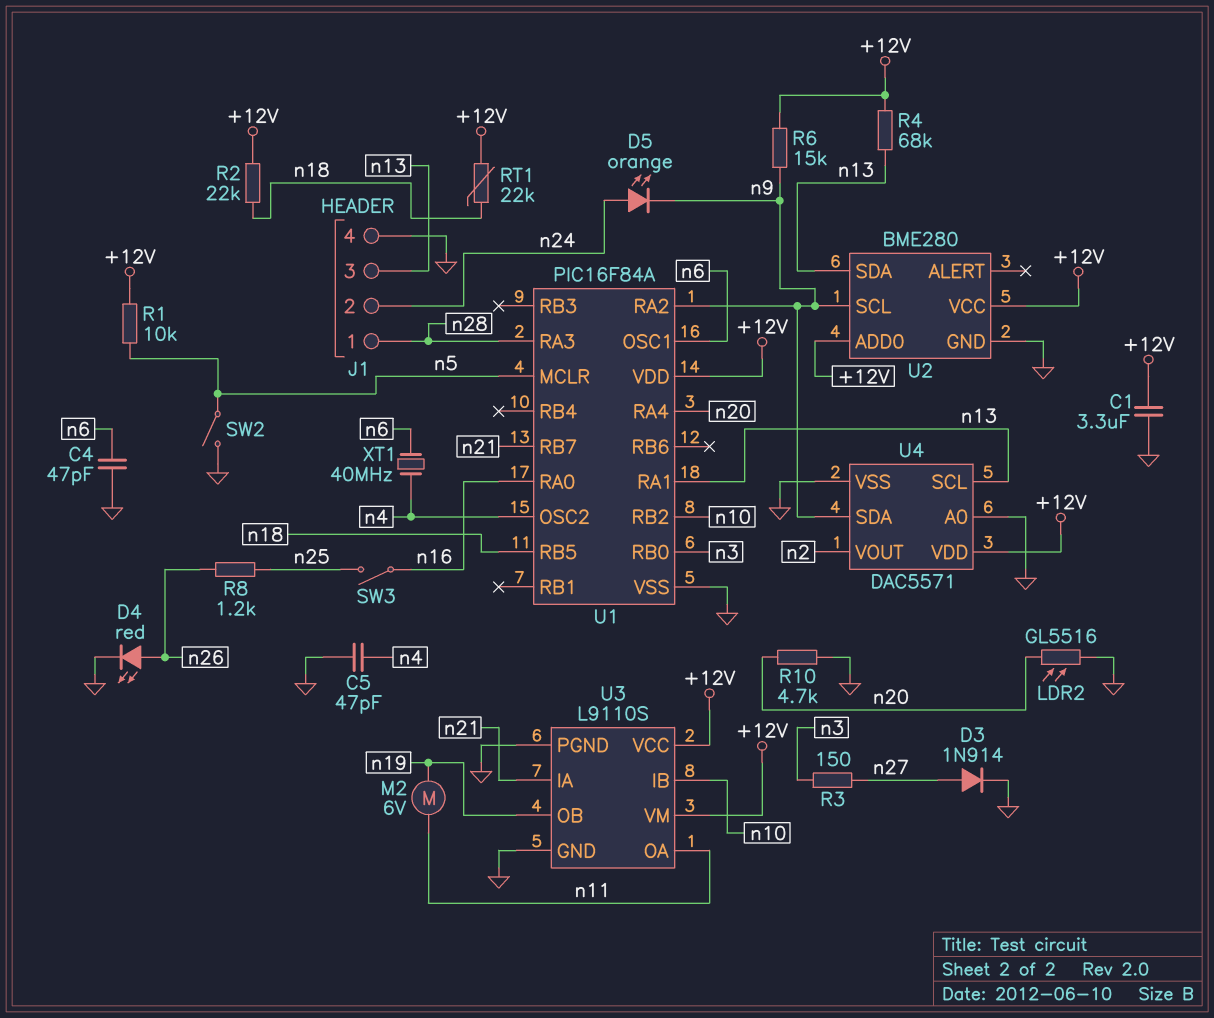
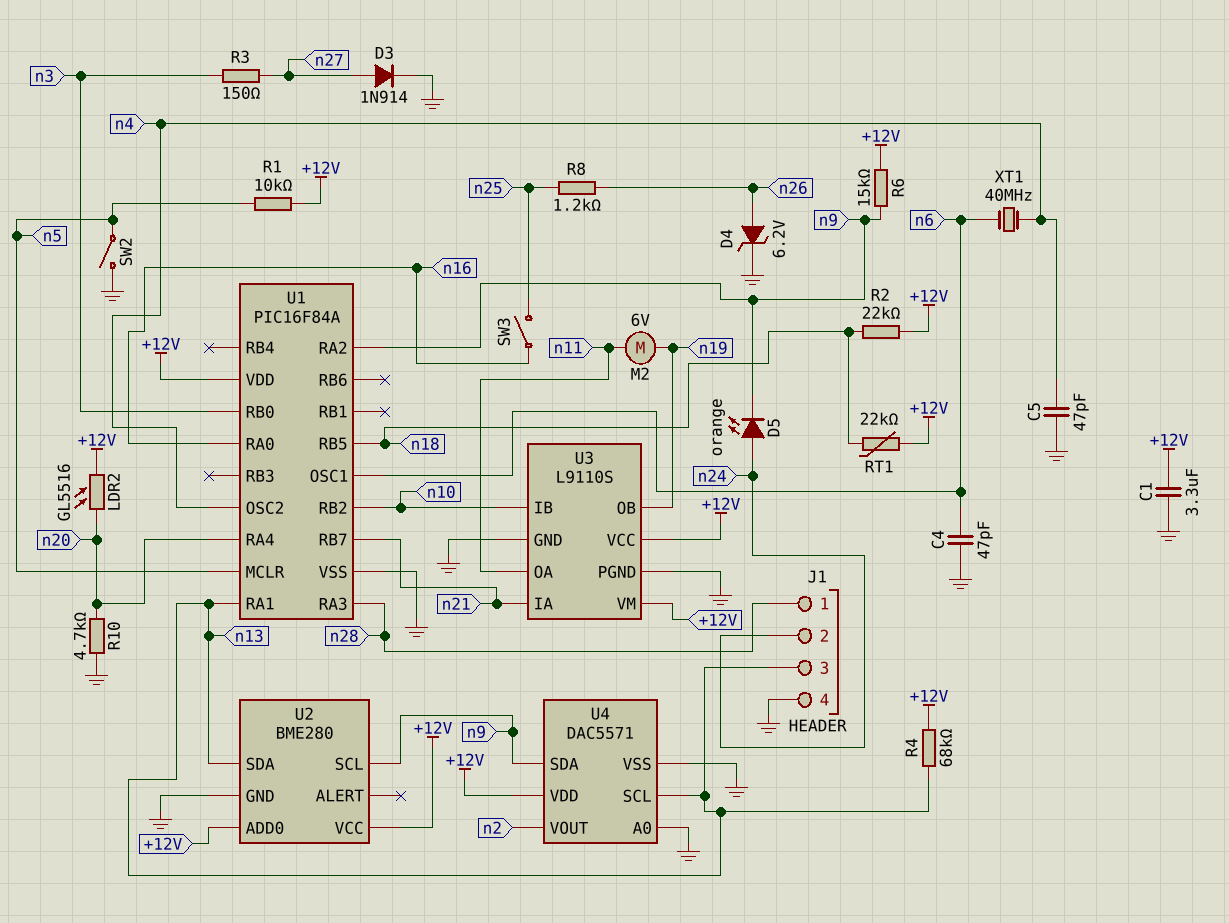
D4: LED red (A n26, K GND) -> zener 6.2V (A n26, K GND)
LDR2: GL5516 (GND, n20) -> GL5516 (+12V, n20)

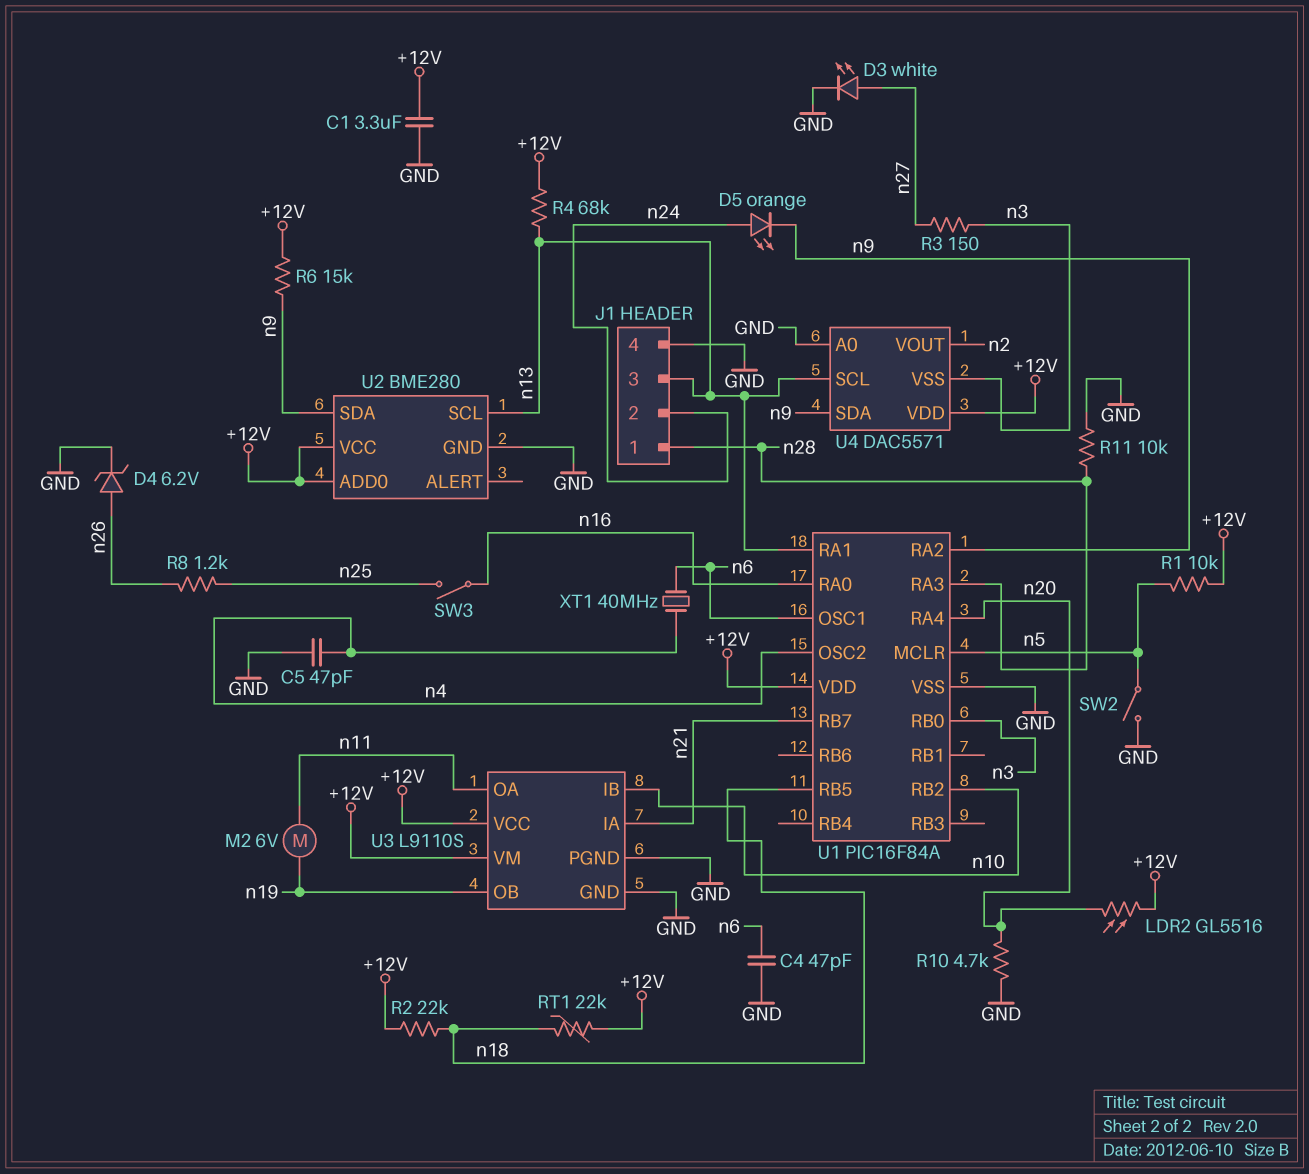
D3: diode 1N914 (A n27, K GND) -> LED white (A n27, K GND)
R11: none -> 10k (GND, n28)
U2 pin SCL: n9 -> n13
U2 pin SDA: n13 -> n9
U4 pin VSS: GND -> n3

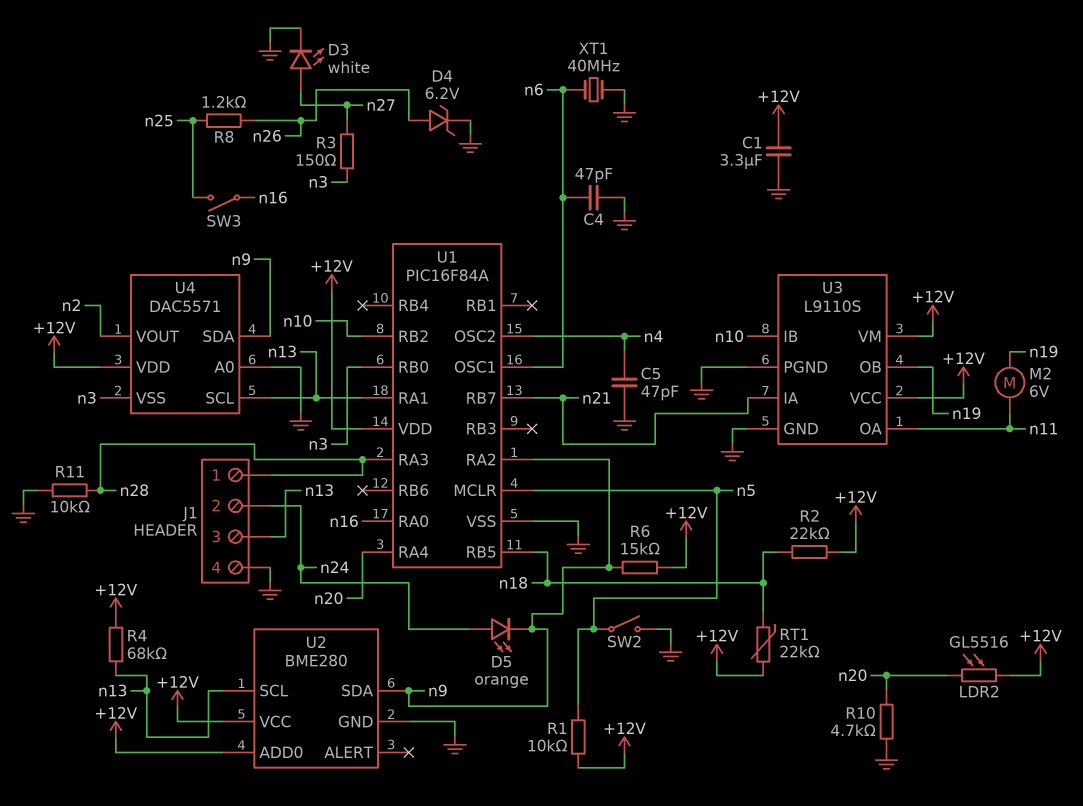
XT1: 40MHz (n4, n6) -> 40MHz (GND, n6)

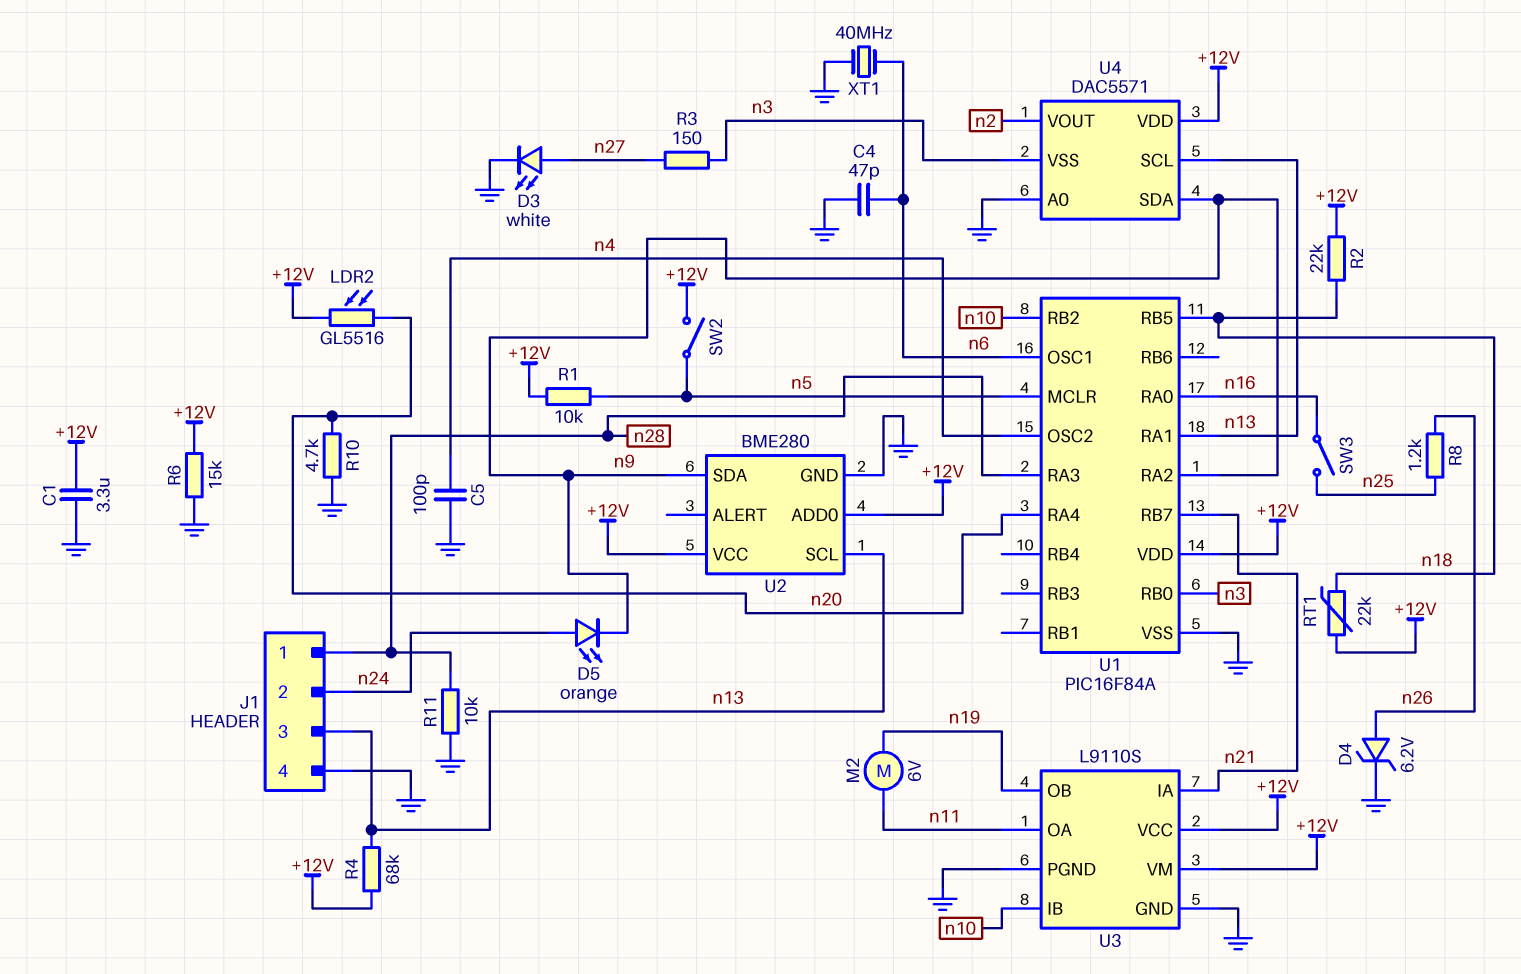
C5: 47pF (GND, n4) -> 100pF (GND, n4)
R6: 15k (+12V, n9) -> 15k (+12V, GND)
SW2: switch (GND, n5) -> switch (+12V, n5)

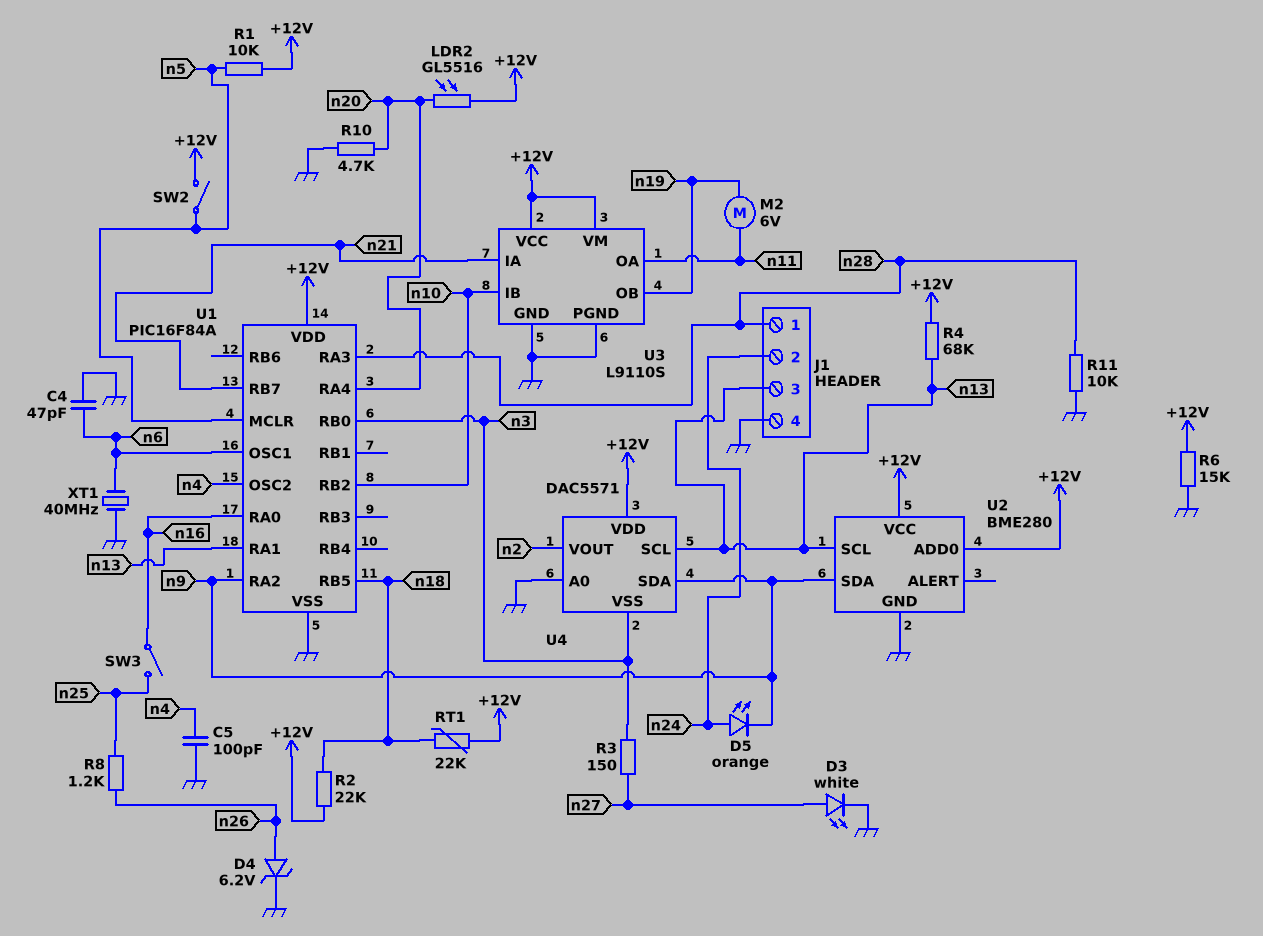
C1: 3.3uF (+12V, GND) -> none

